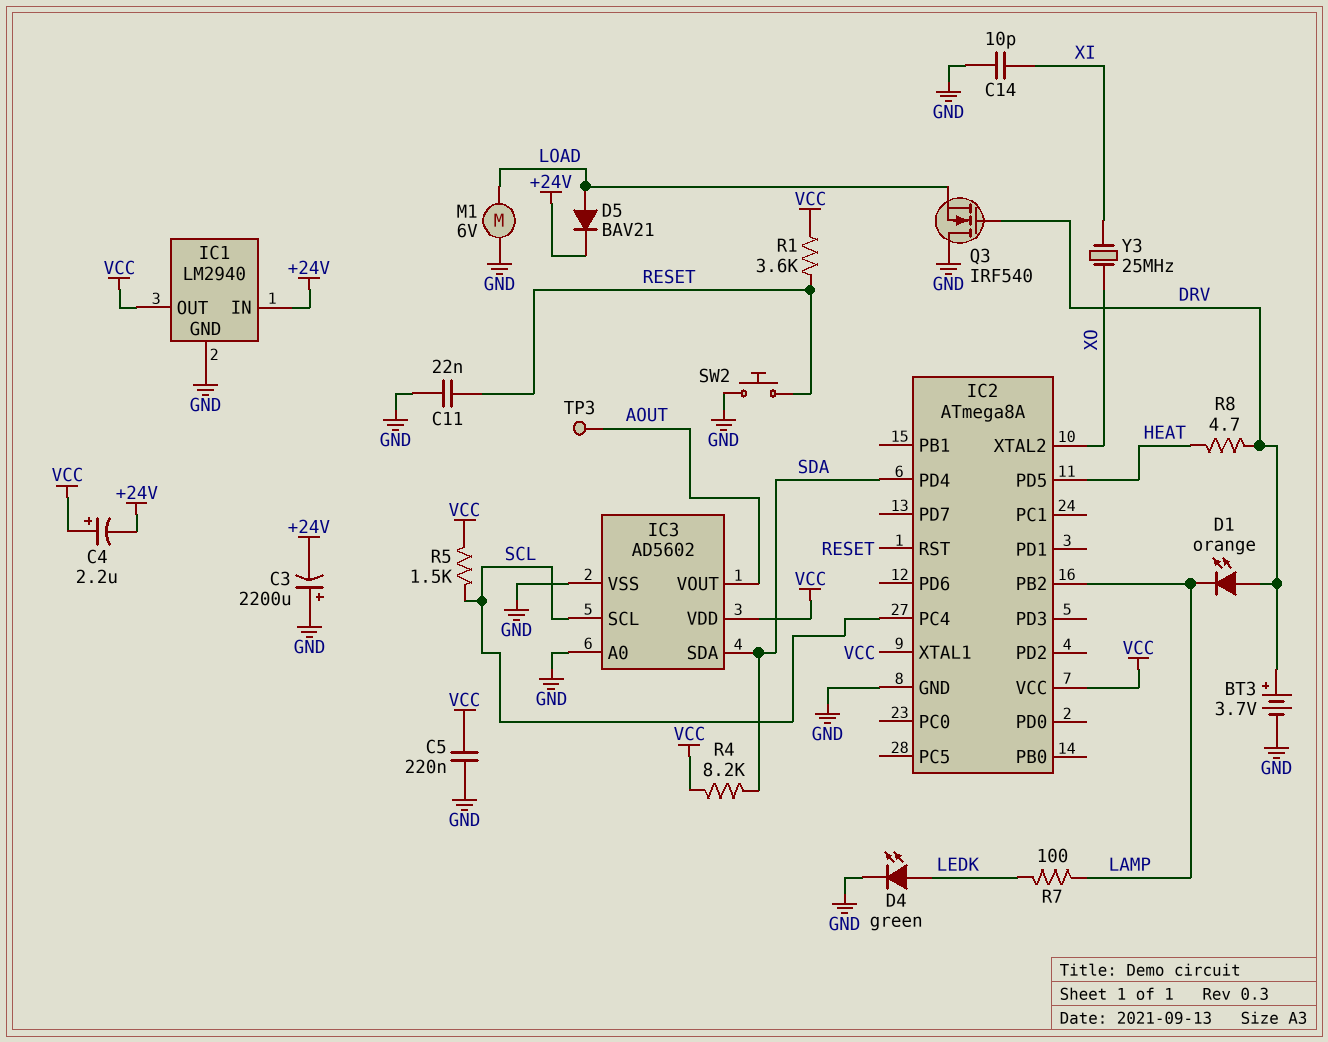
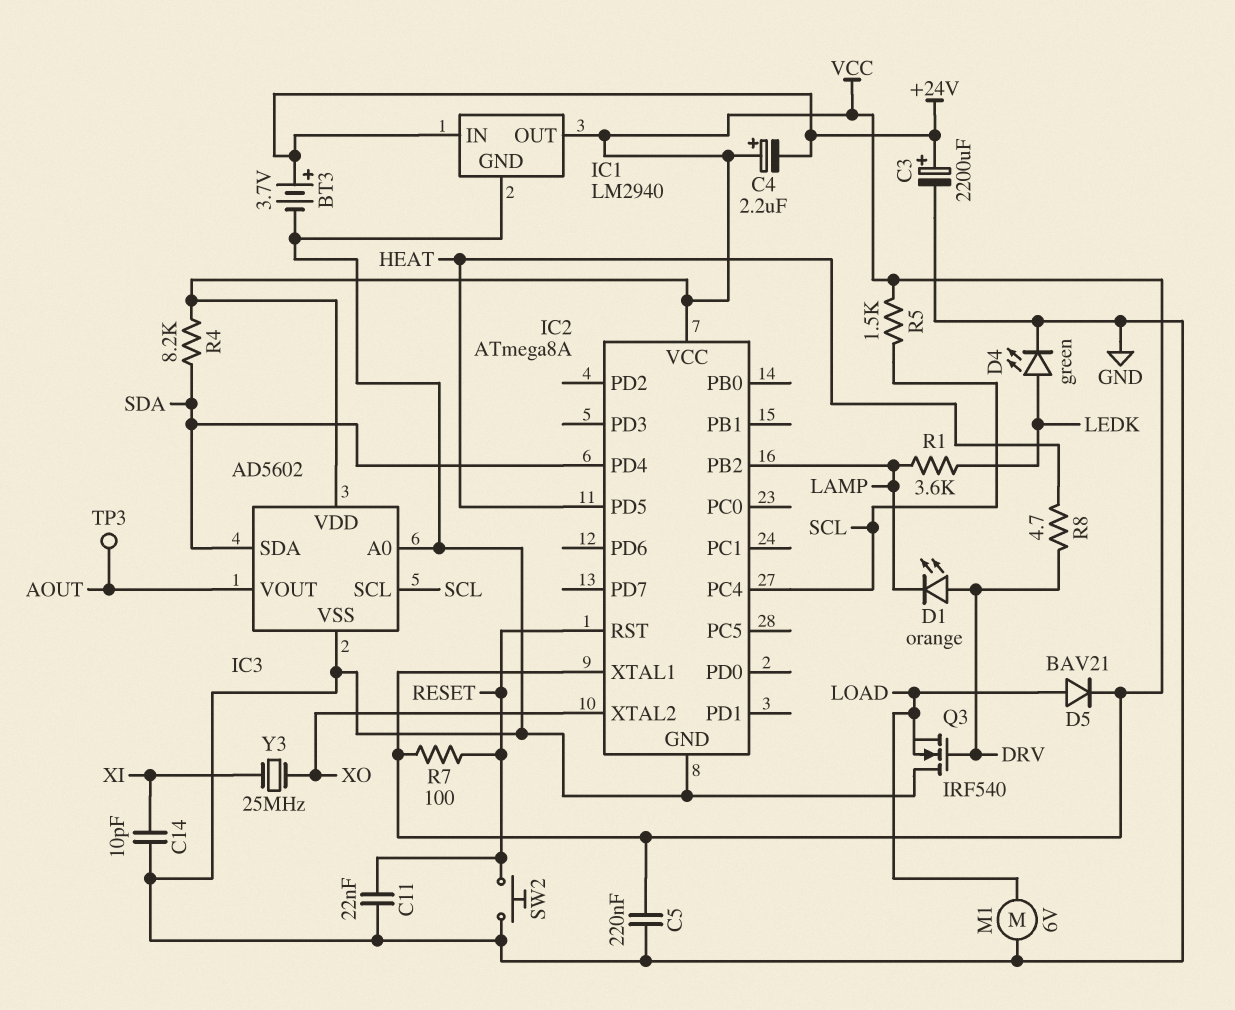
BT3: 3.7V (plus DRV, minus GND) -> 3.7V (plus +24V, minus GND)
C3: 2200uF (plus GND, minus +24V) -> 2200uF (plus +24V, minus GND)
D5: diode BAV21 (A LOAD, K +24V) -> diode BAV21 (A LOAD, K VCC)
R1: 3.6k (RESET, VCC) -> 3.6k (LAMP, LEDK)
R7: 100 (LAMP, LEDK) -> 100 (RESET, VCC)

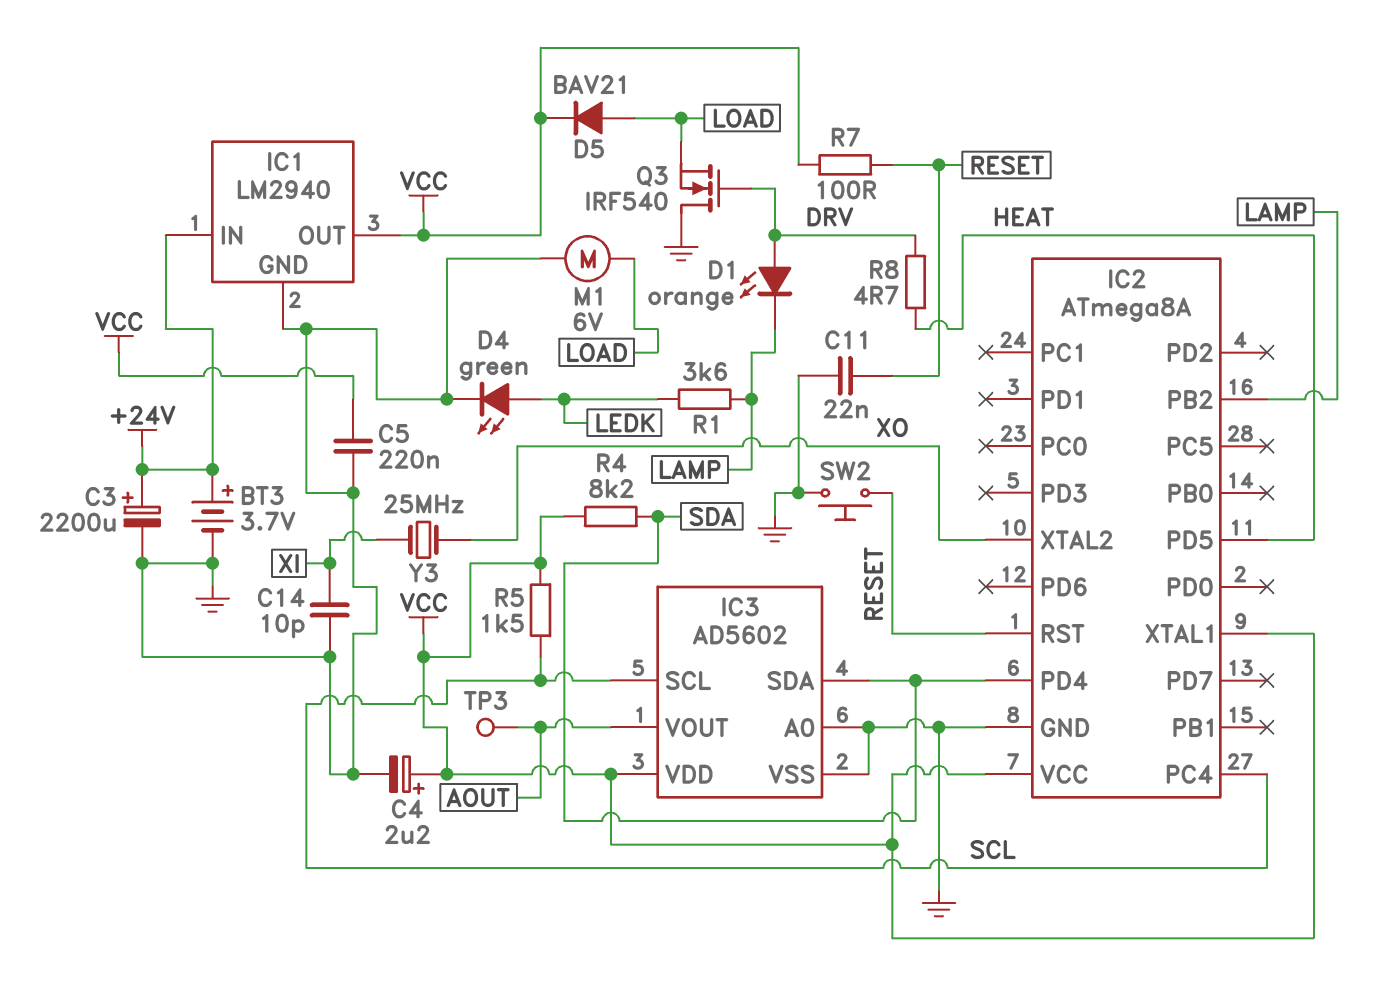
C4: 2.2uF (plus VCC, minus +24V) -> 2.2uF (plus VCC, minus GND)

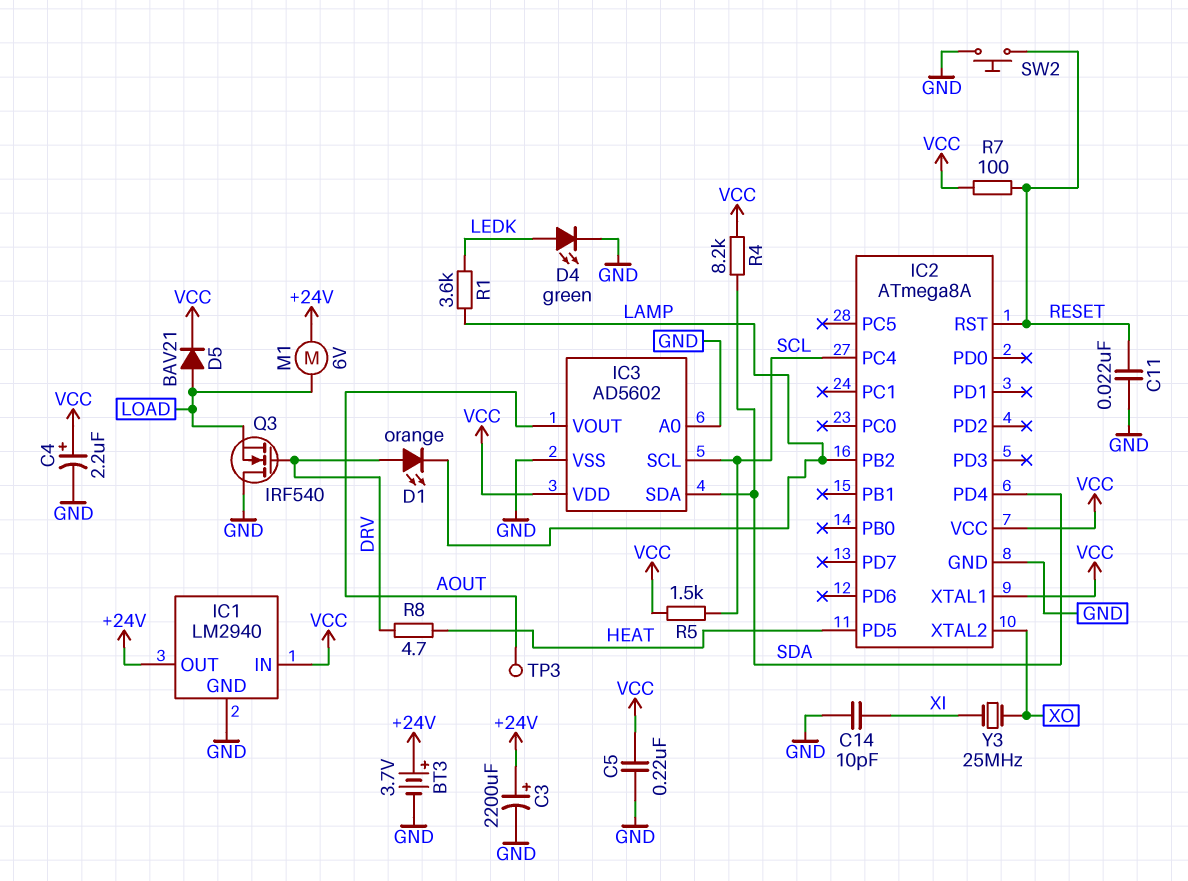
IC1 pin IN: +24V -> VCC
IC1 pin OUT: VCC -> +24V
M1: motor 6V (GND, LOAD) -> motor 6V (+24V, LOAD)

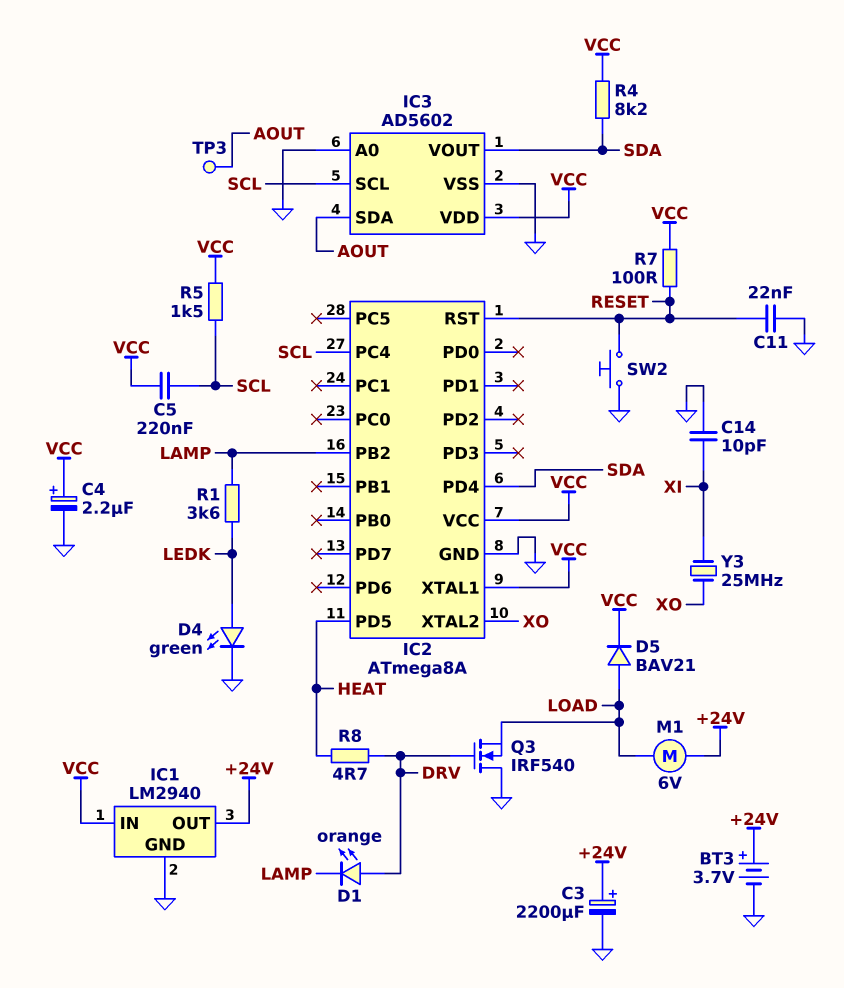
C5: 220nF (GND, VCC) -> 220nF (SCL, VCC)
IC3 pin SDA: SDA -> AOUT
IC3 pin VOUT: AOUT -> SDA

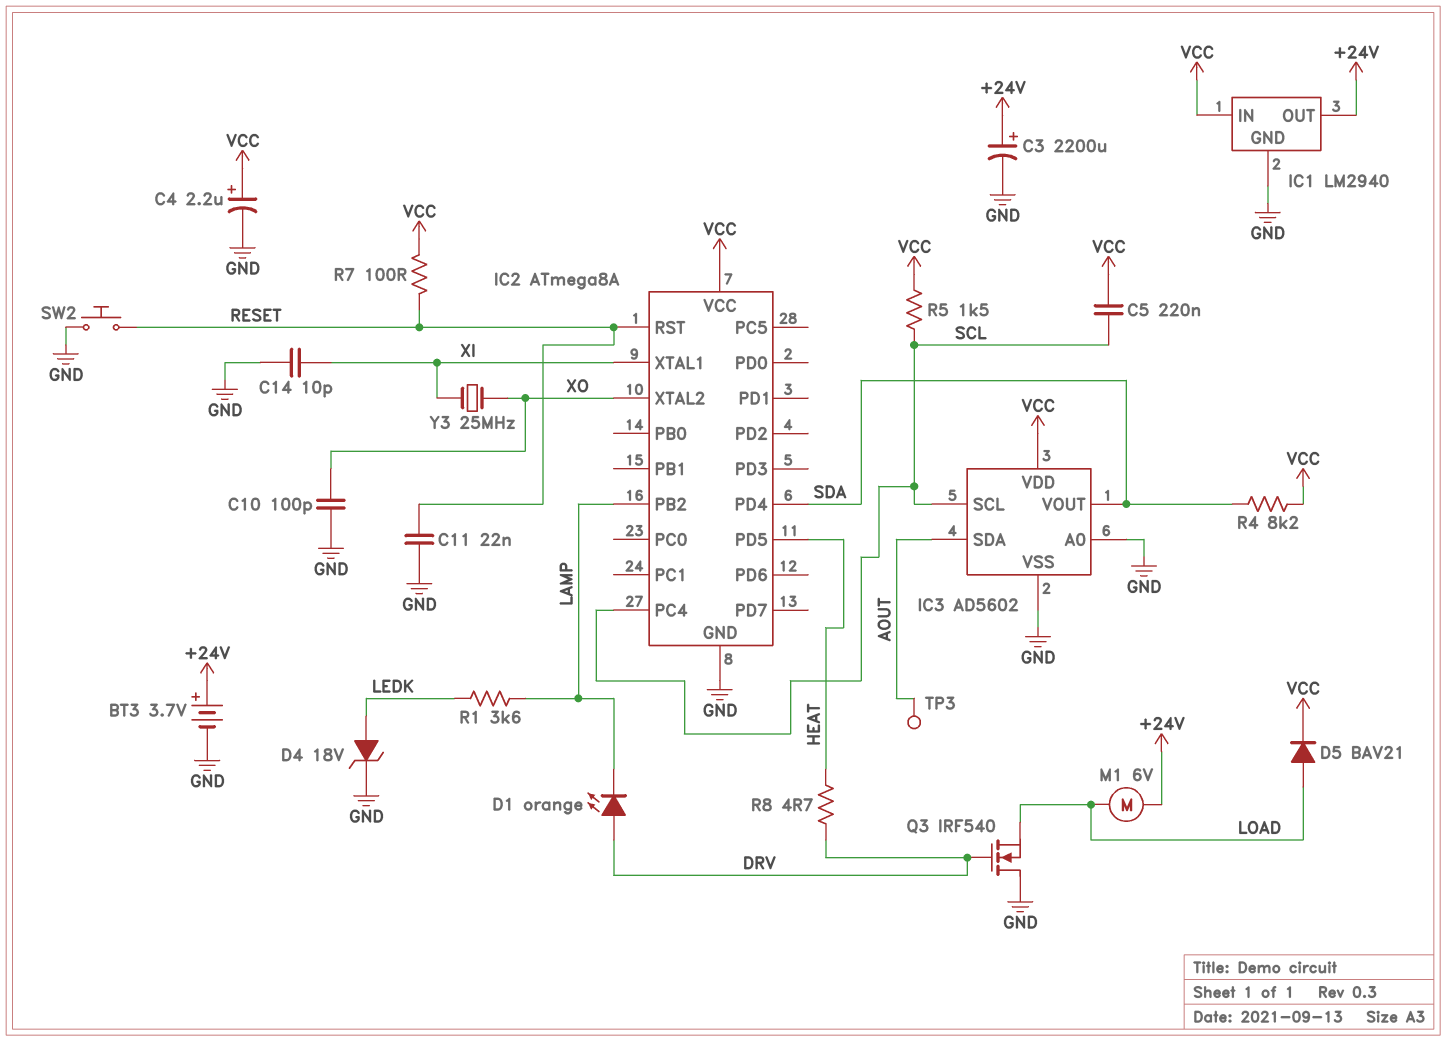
C10: none -> 100pF (GND, XO)
D4: LED green (A LEDK, K GND) -> zener 18V (A LEDK, K GND)
IC2 pin XTAL1: VCC -> XI

